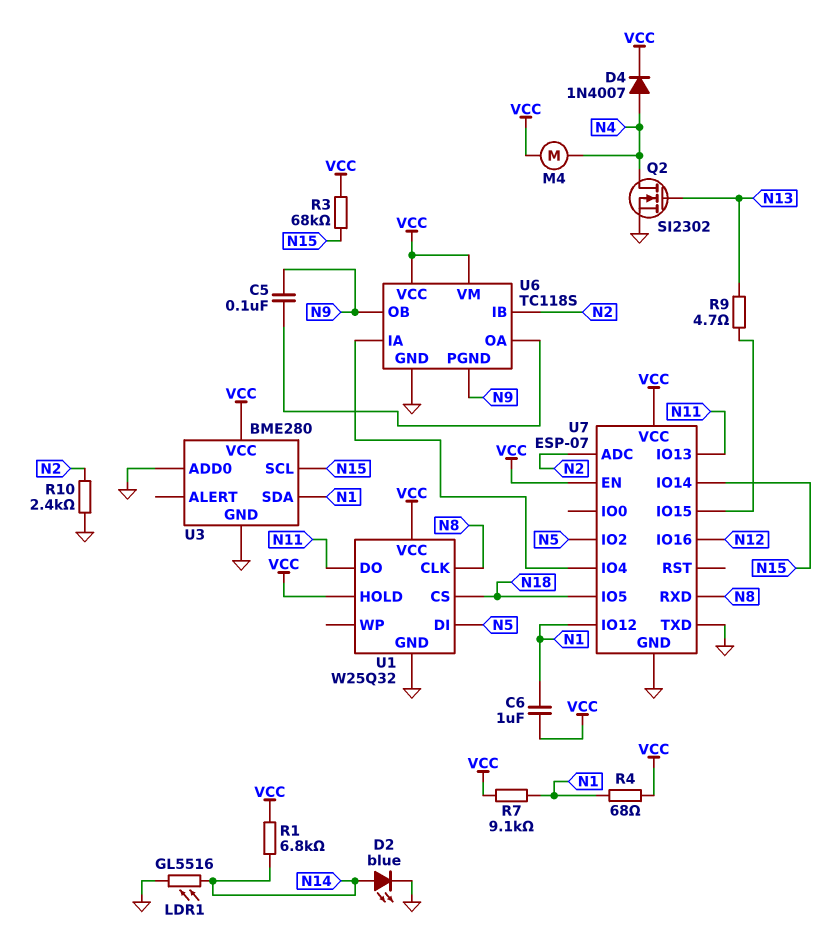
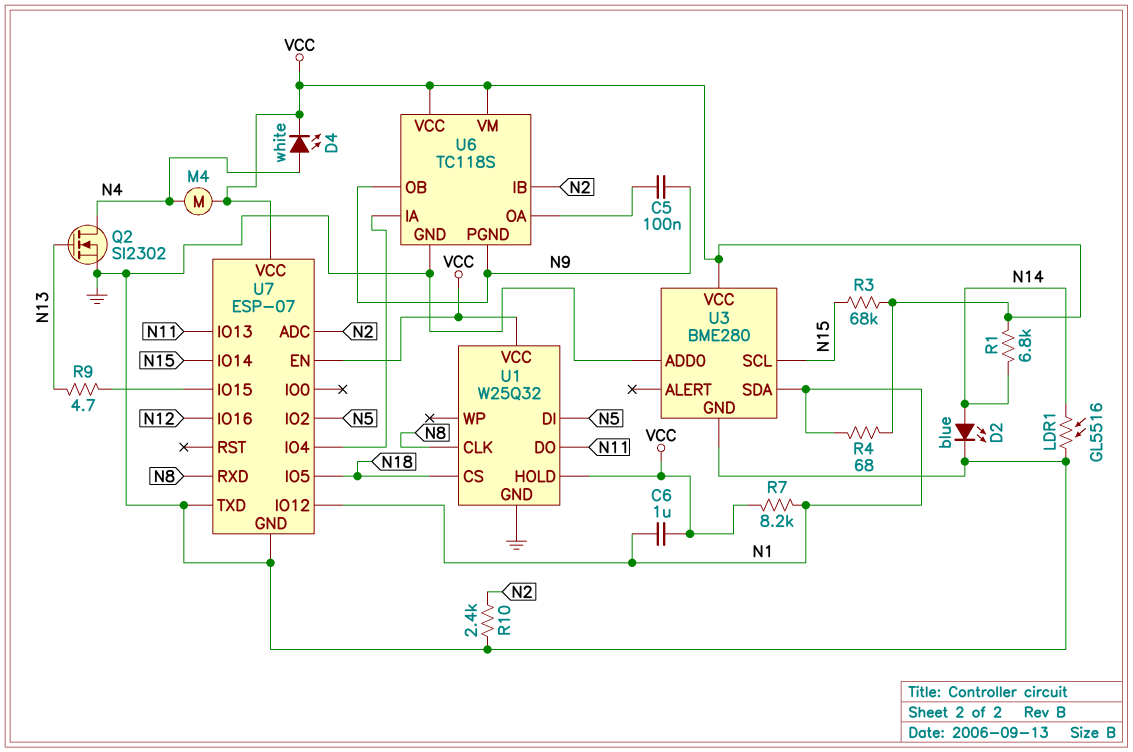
D4: diode 1N4007 (A N4, K VCC) -> LED white (A N4, K VCC)
R7: 9.1k (N1, VCC) -> 8.2k (N1, VCC)

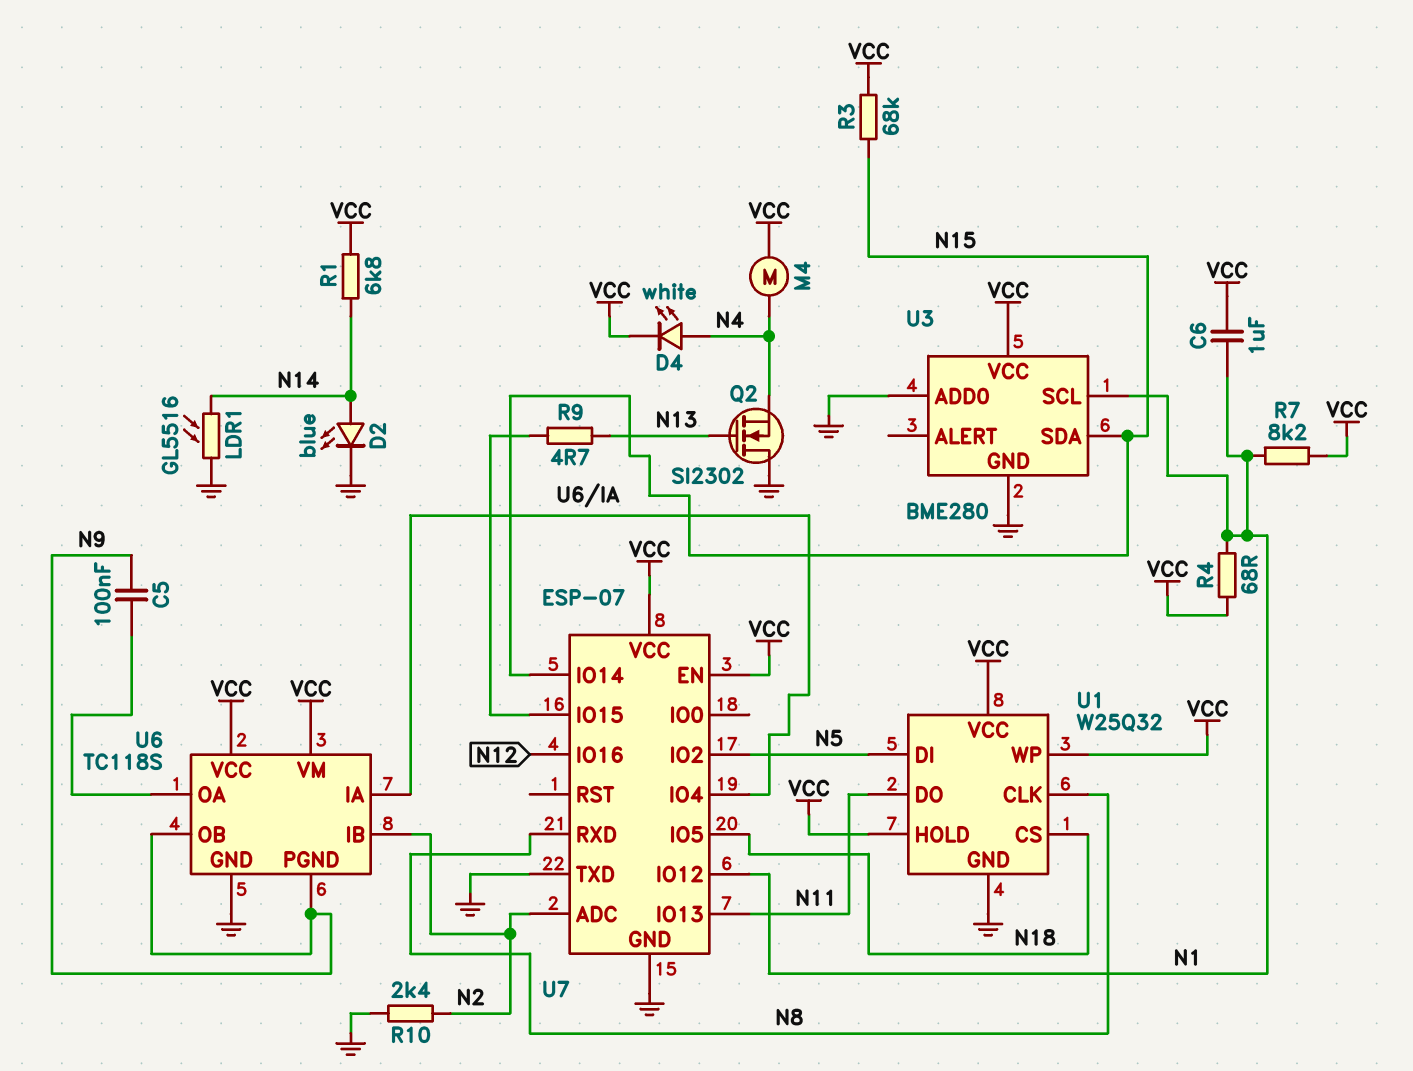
Q2: NMOS SI2302 (G N13, D N4, S GND) -> NMOS SI2302 (G N13, D GND, S N4)
U1 pin WP: none -> VCC
U3 pin SCL: N15 -> N1
U3 pin SDA: N1 -> N15

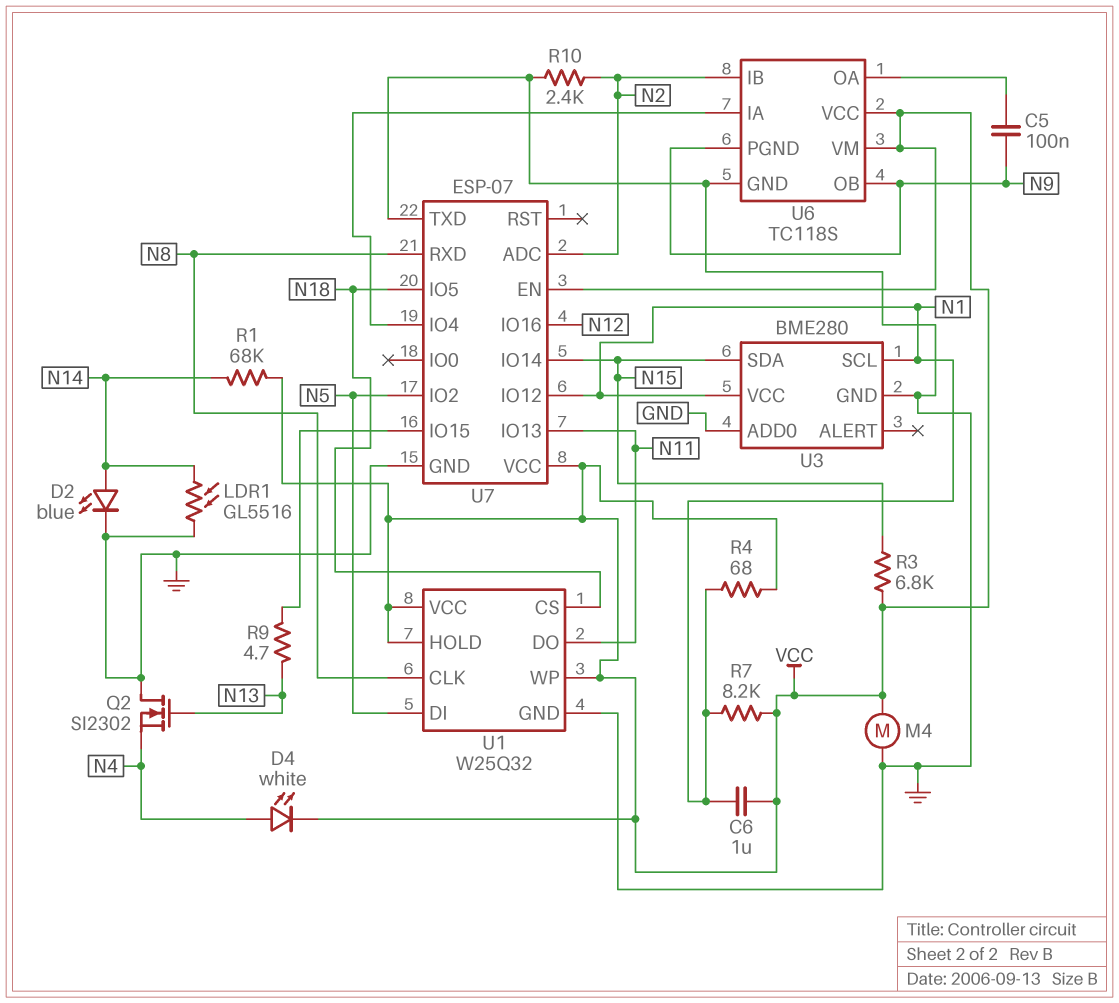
M4: motor (N4, VCC) -> motor (GND, VCC)
R1: 6.8k (N14, VCC) -> 68k (N14, VCC)
R3: 68k (N15, VCC) -> 6.8k (N15, VCC)
U3 pin VCC: VCC -> N1

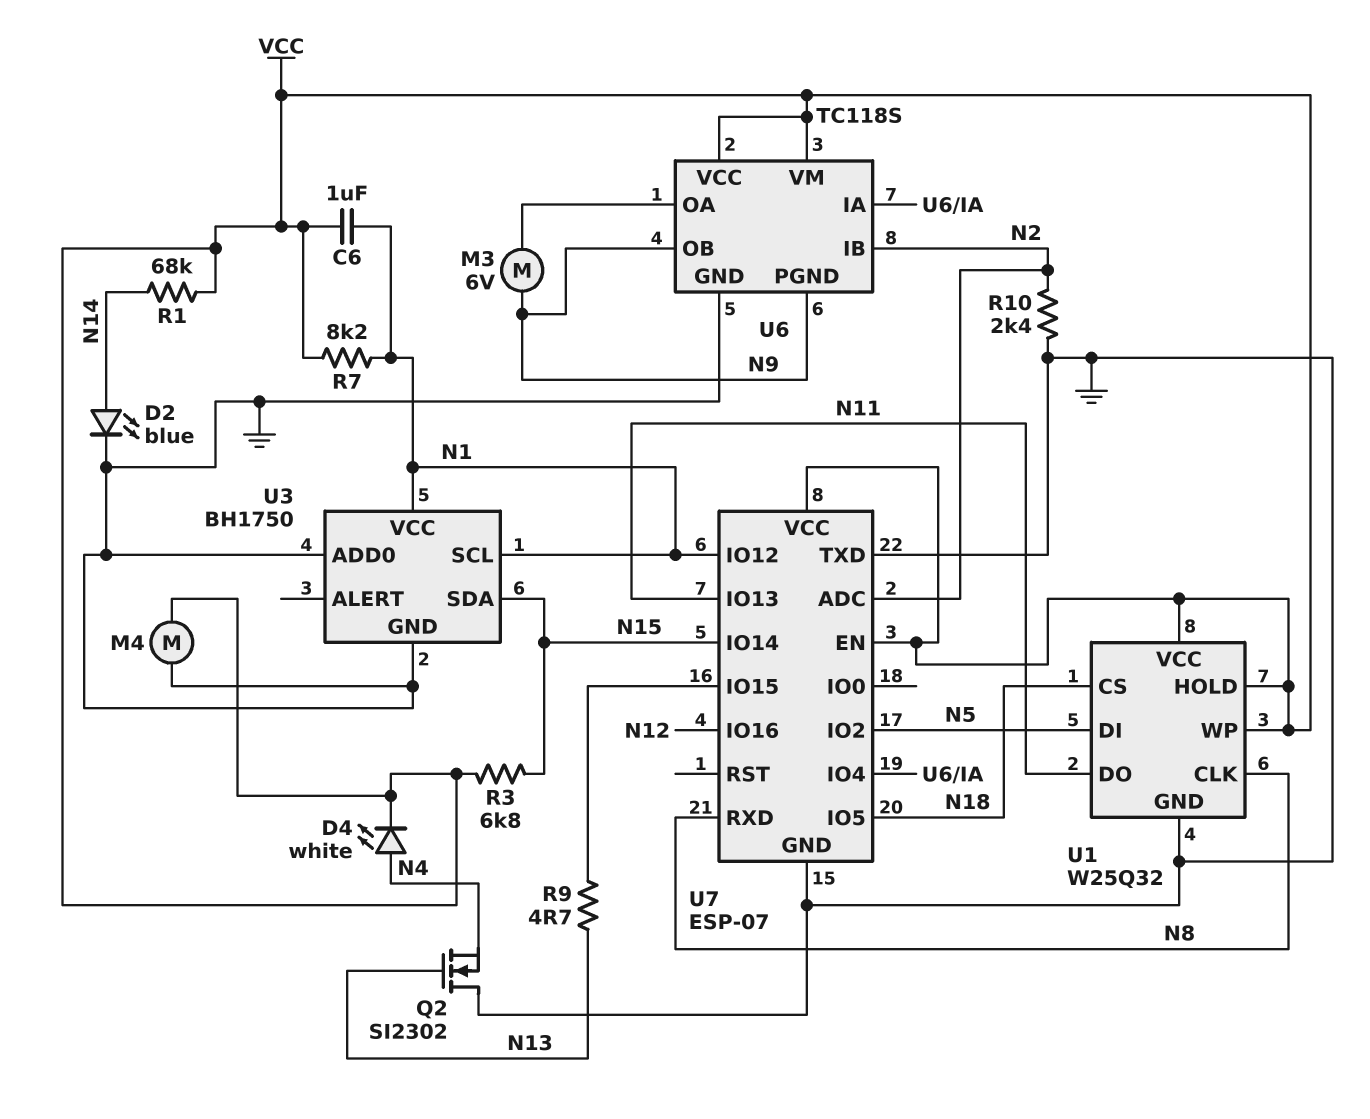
C5: 100nF (N9, U6/OA) -> none
LDR1: GL5516 (GND, N14) -> none
M3: none -> motor 6V (N9, U6/OA)
R4: 68 (N1, VCC) -> none
U3: BME280 -> BH1750

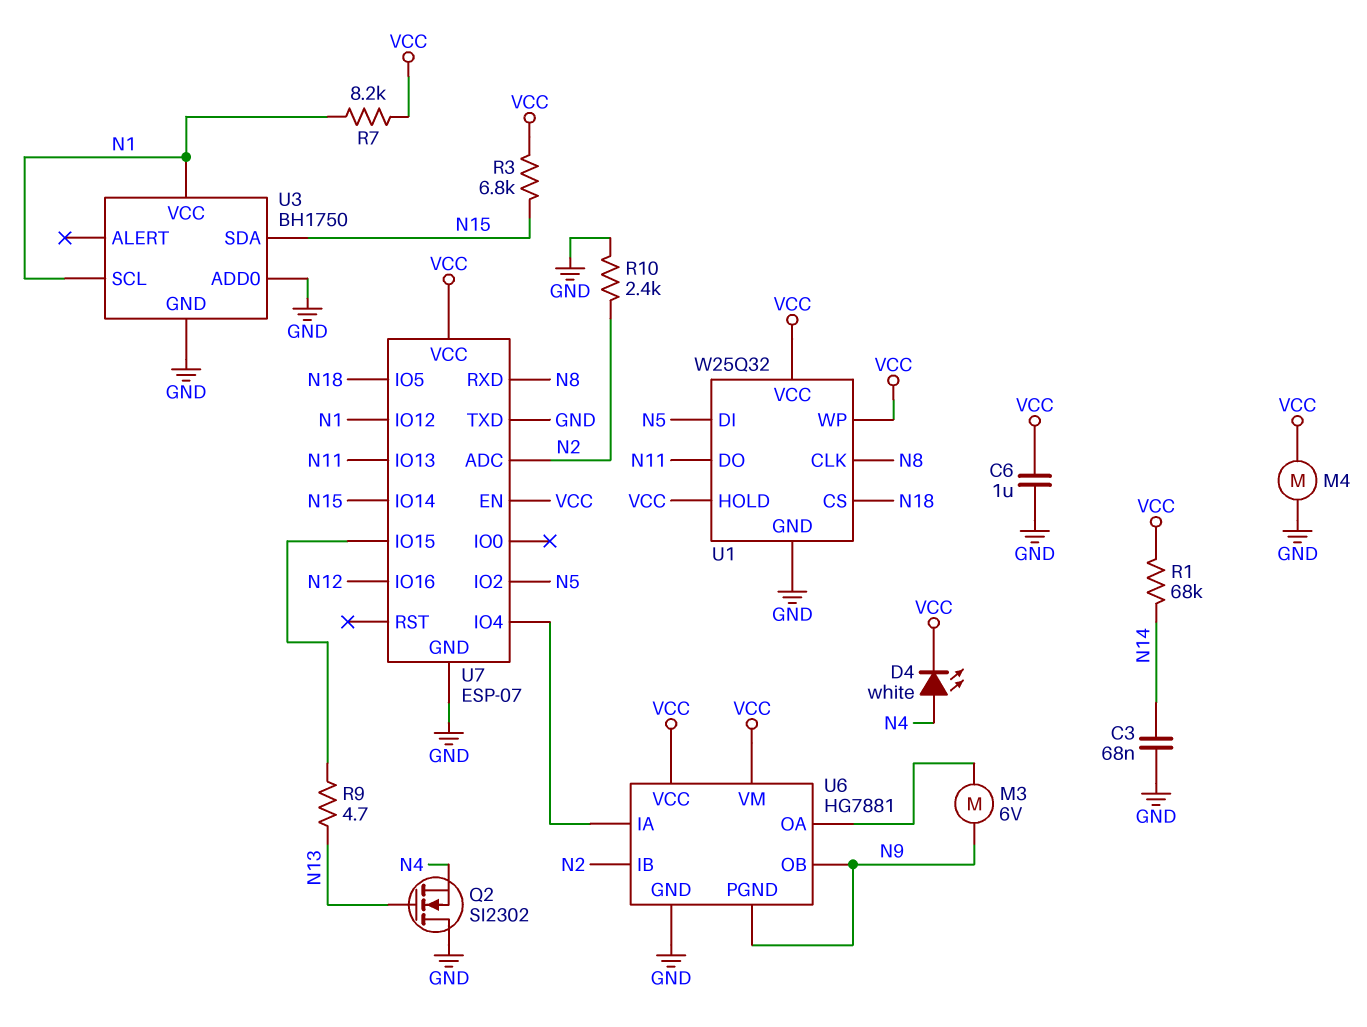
C3: none -> 68nF (GND, N14)
C6: 1uF (N1, VCC) -> 1uF (GND, VCC)
D2: LED blue (A N14, K GND) -> none
U6: TC118S -> HG7881

